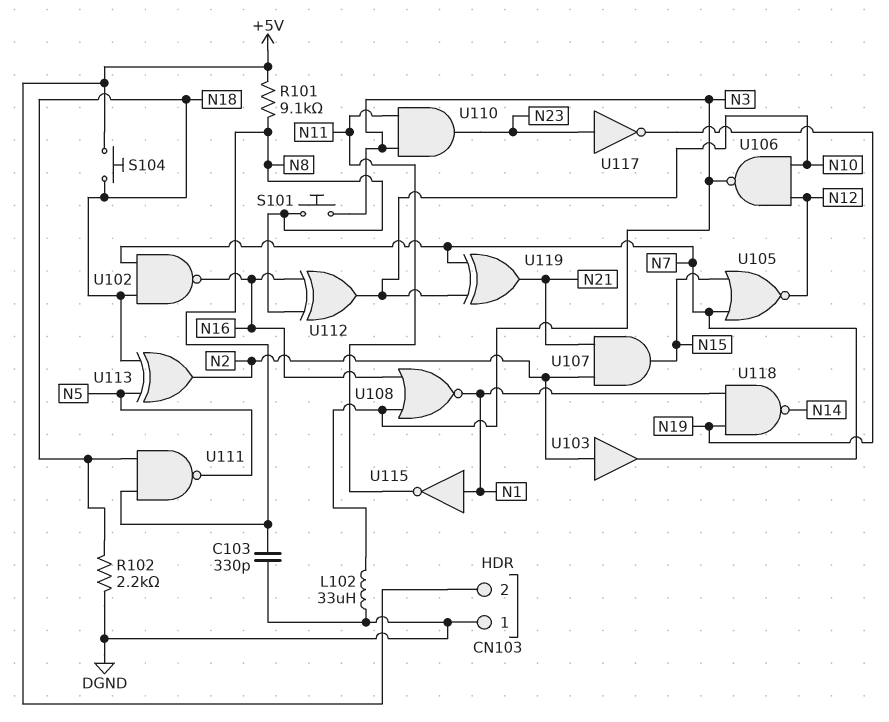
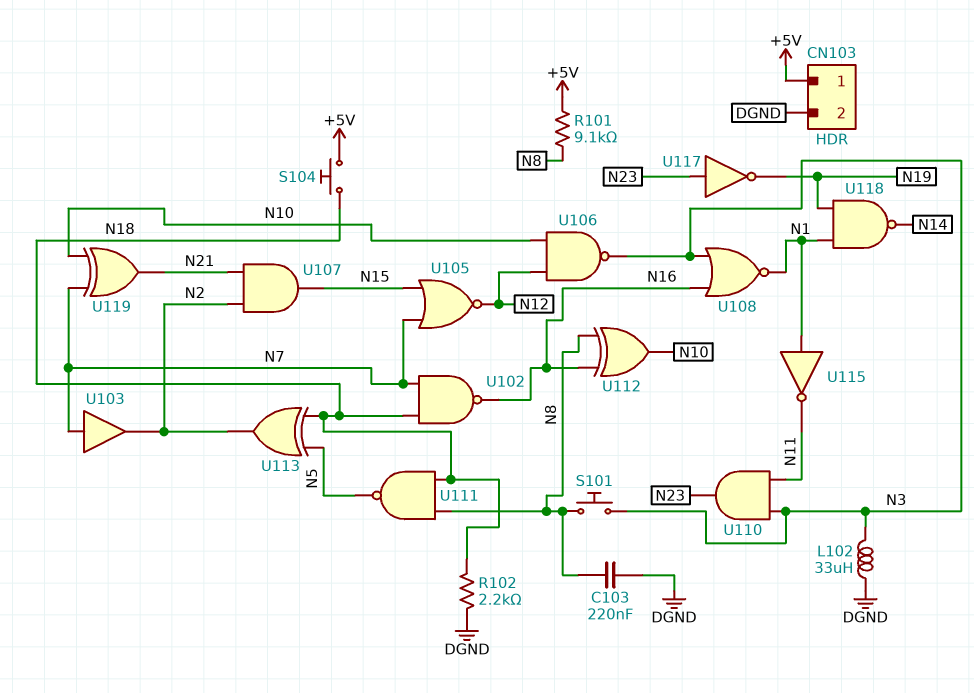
C103: 330pF (DGND, N8) -> 220nF (DGND, N8)
CN103 pin 1: DGND -> +5V
CN103 pin 2: +5V -> DGND
U103: buffer (in N2, out N7) -> buffer (in N7, out N2)

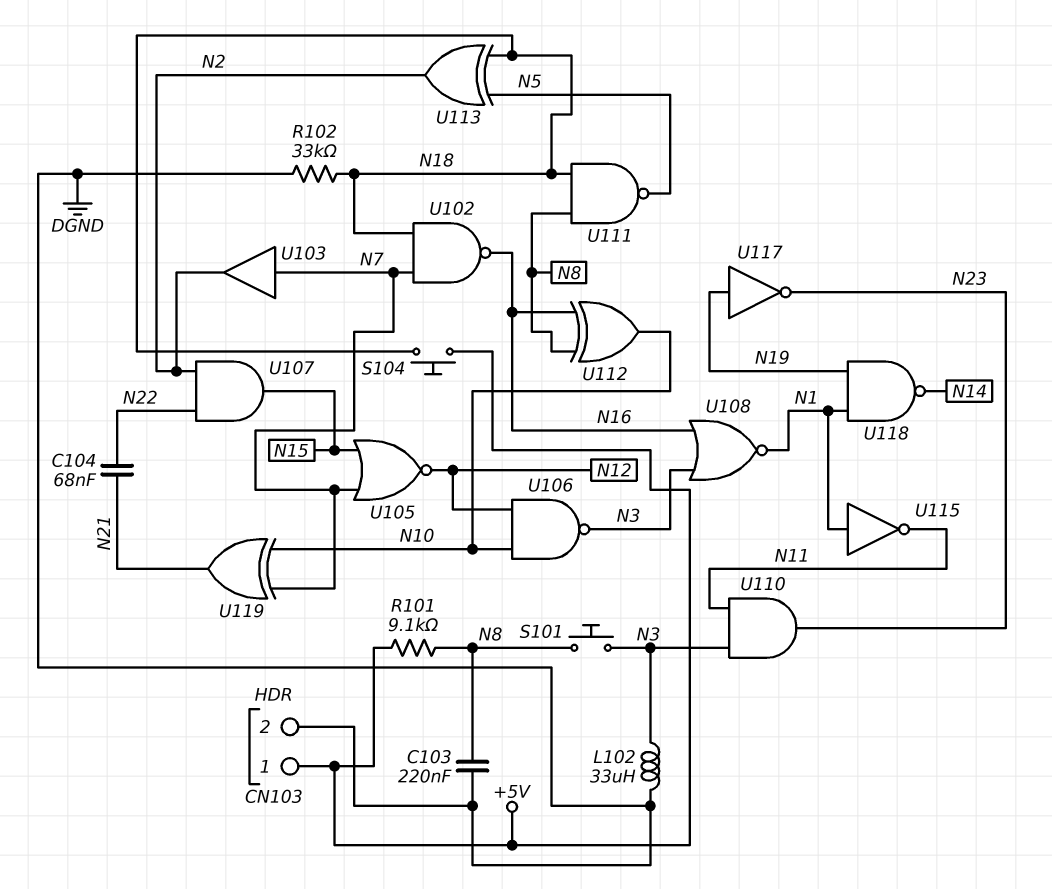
C104: none -> 68nF (N21, N22)
R102: 2.2k (DGND, N18) -> 33k (DGND, N18)
U107: AND (in N2, in N21, out N15) -> AND (in N2, in N22, out N15)
U117: NOT (in N23, out N19) -> NOT (in N19, out N23)

